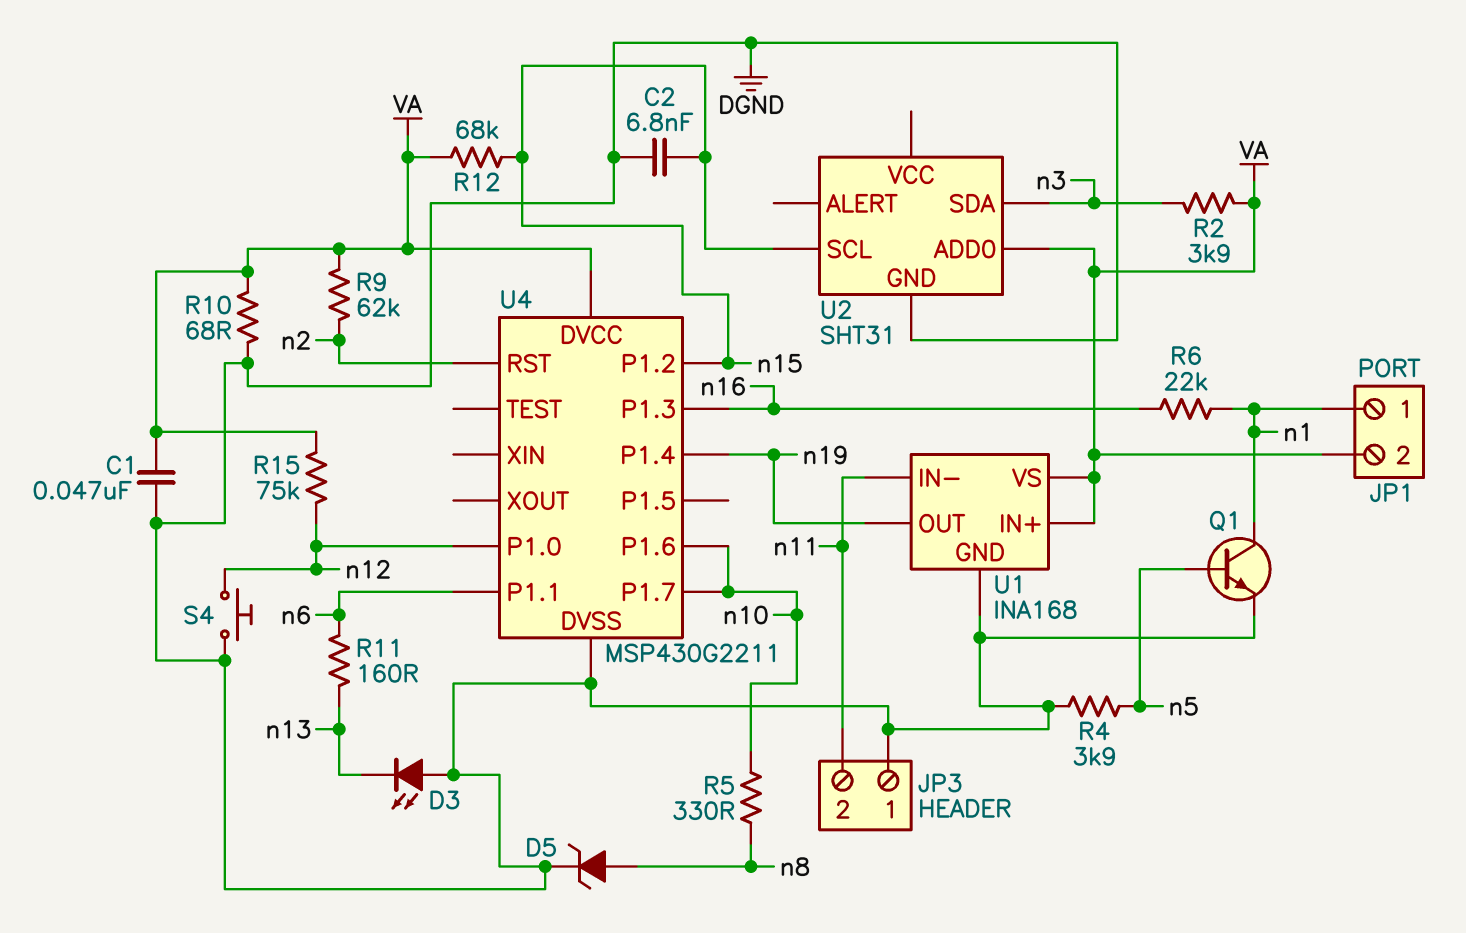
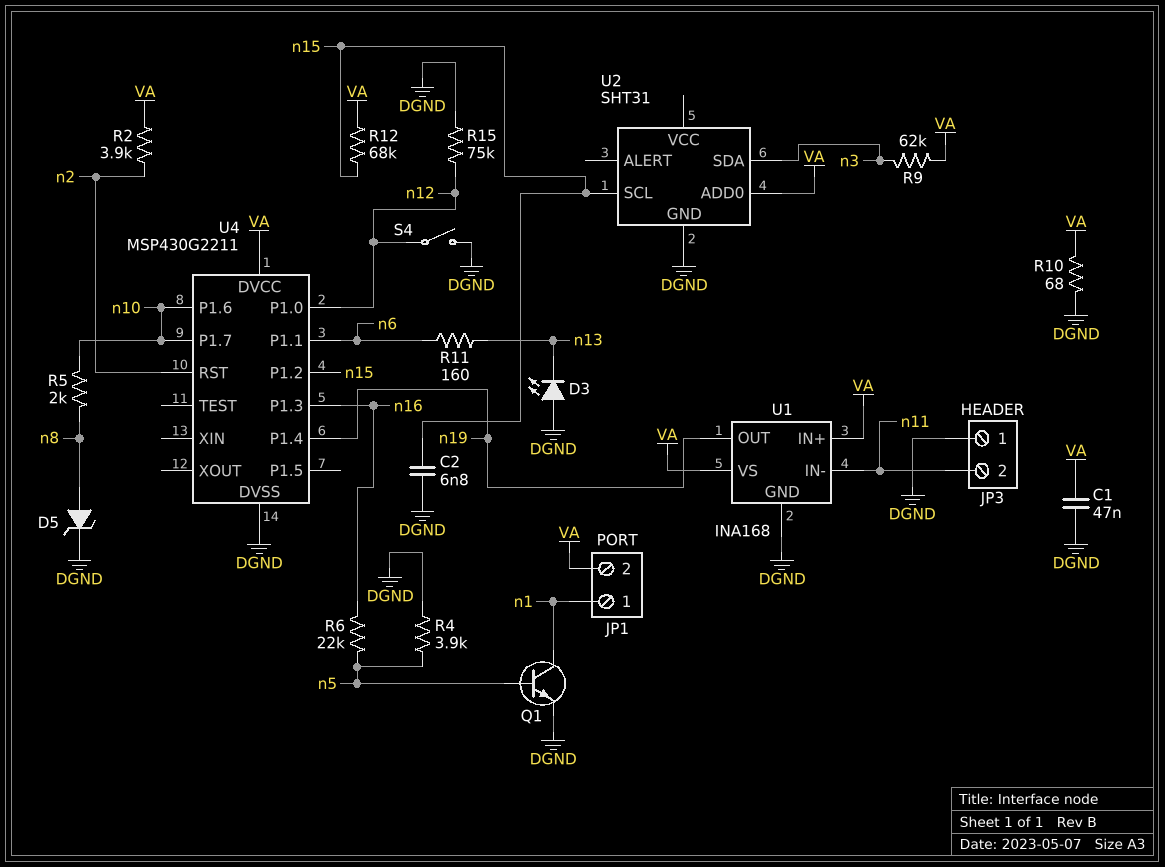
R2: 3.9k (VA, n3) -> 3.9k (VA, n2)
R5: 330 (n8, n10) -> 2k (n8, n10)
R6: 22k (n1, n16) -> 22k (n5, n16)
R9: 62k (VA, n2) -> 62k (VA, n3)
R15: 75k (VA, n12) -> 75k (DGND, n12)
S4: button (DGND, n12) -> switch (DGND, n12)

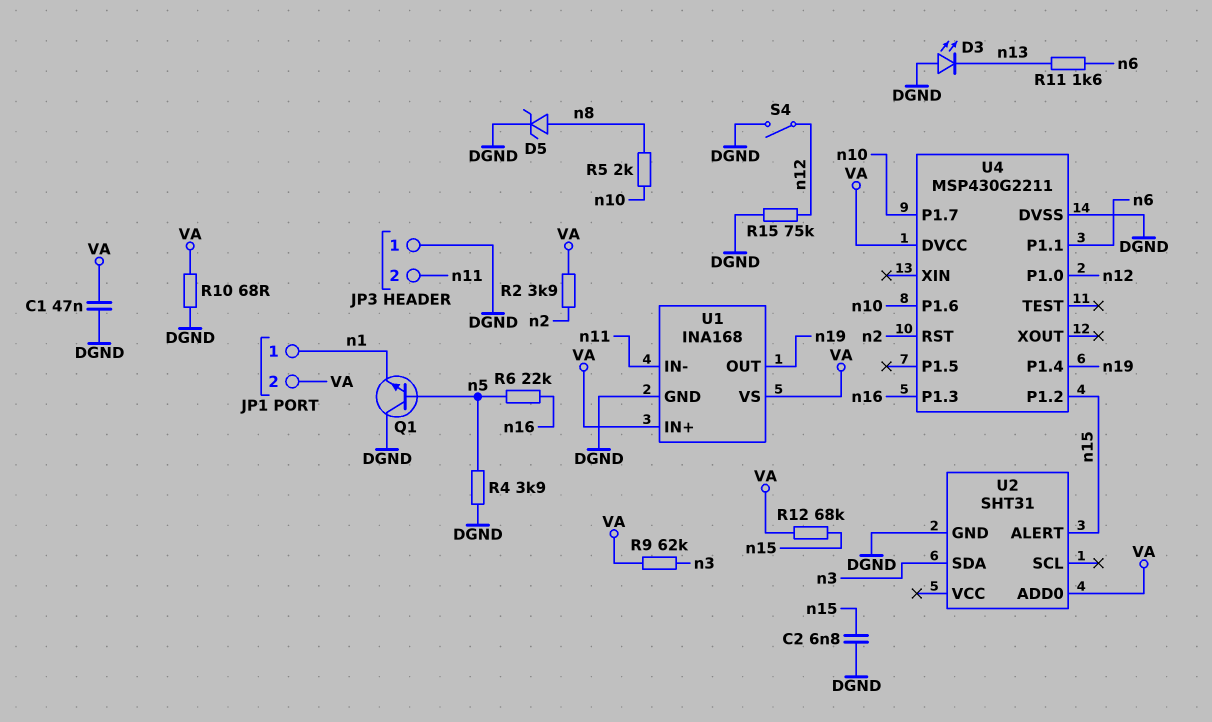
Q1: NPN (B n5, C n1, E DGND) -> NPN (B n5, C DGND, E n1)
R11: 160 (n6, n13) -> 1.6k (n6, n13)
U2 pin ALERT: none -> n15
U2 pin SCL: n15 -> none

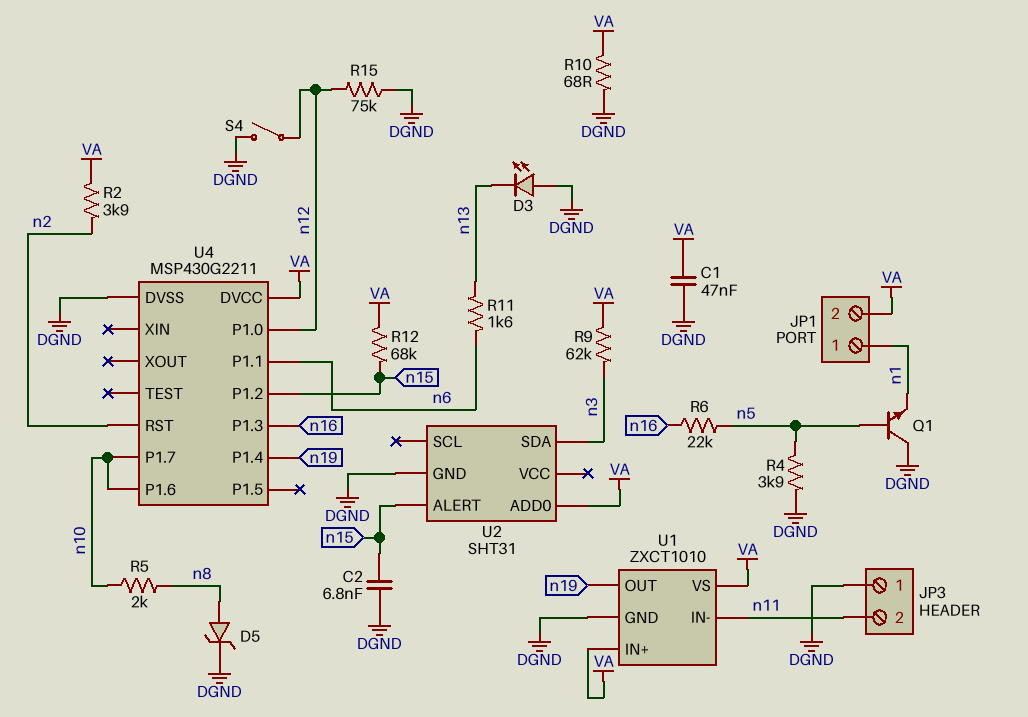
U1: INA168 -> ZXCT1010

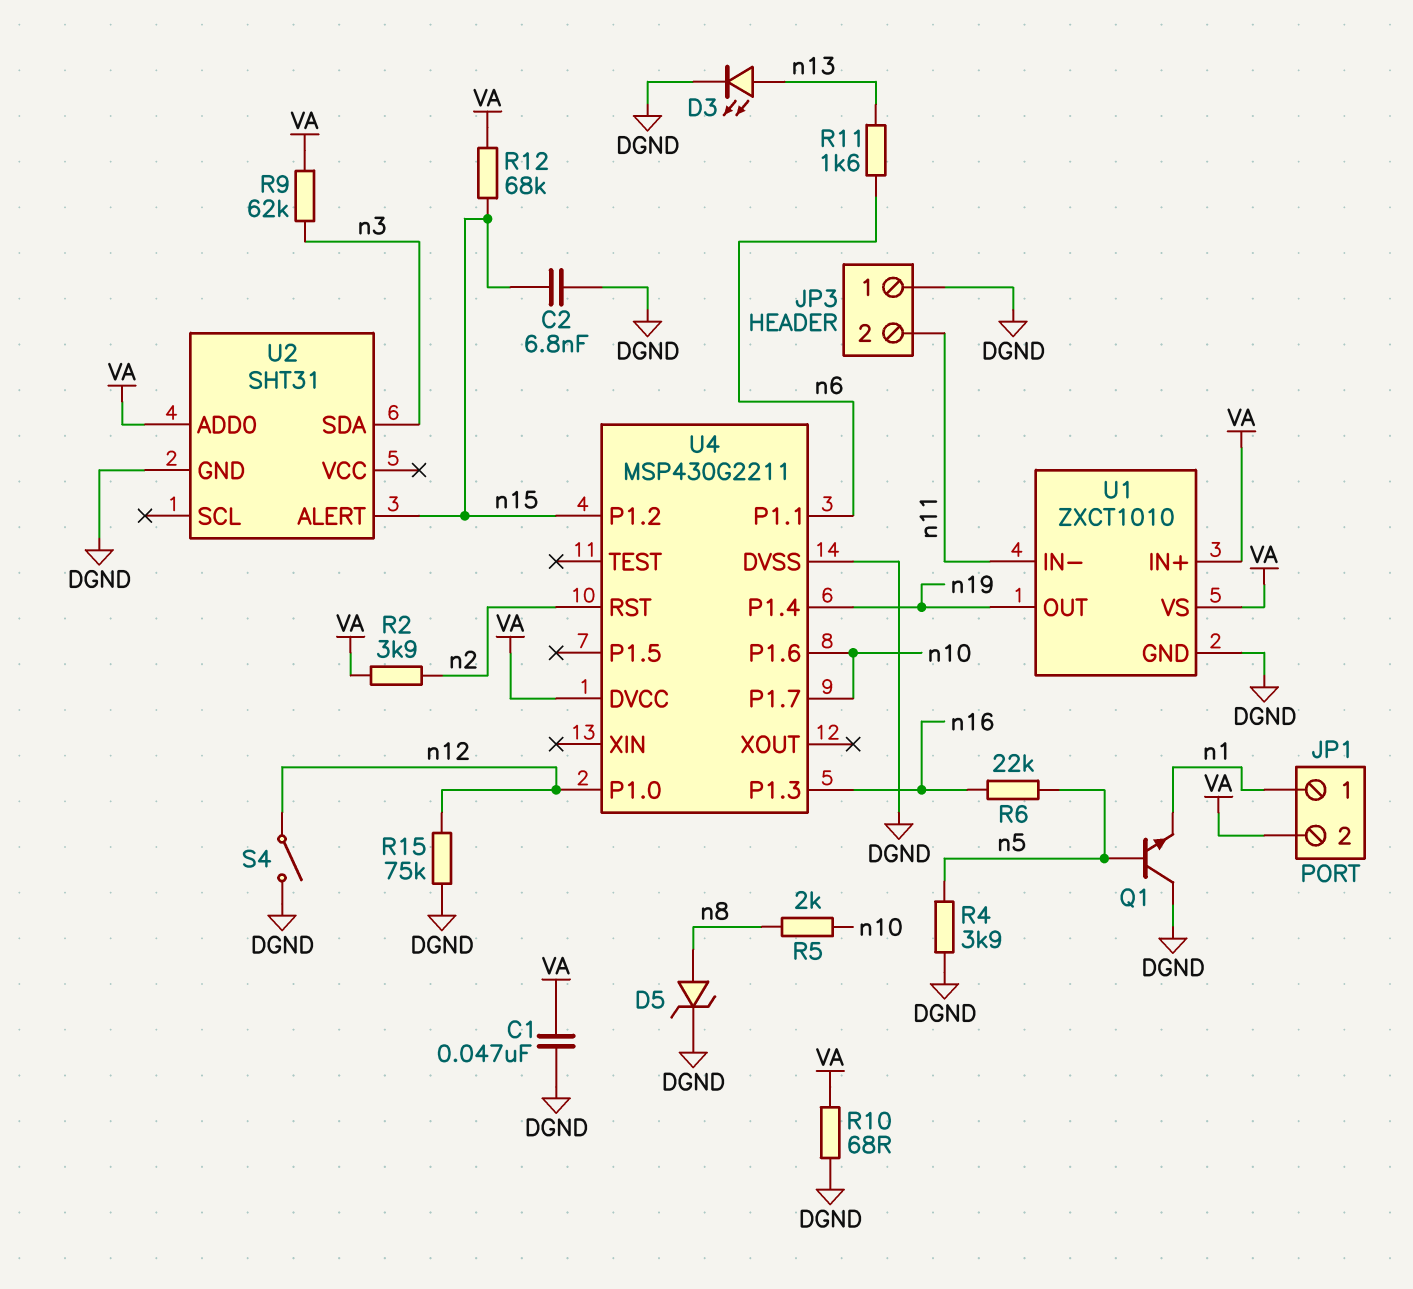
D3: LED (A DGND, K n13) -> LED (A n13, K DGND)

